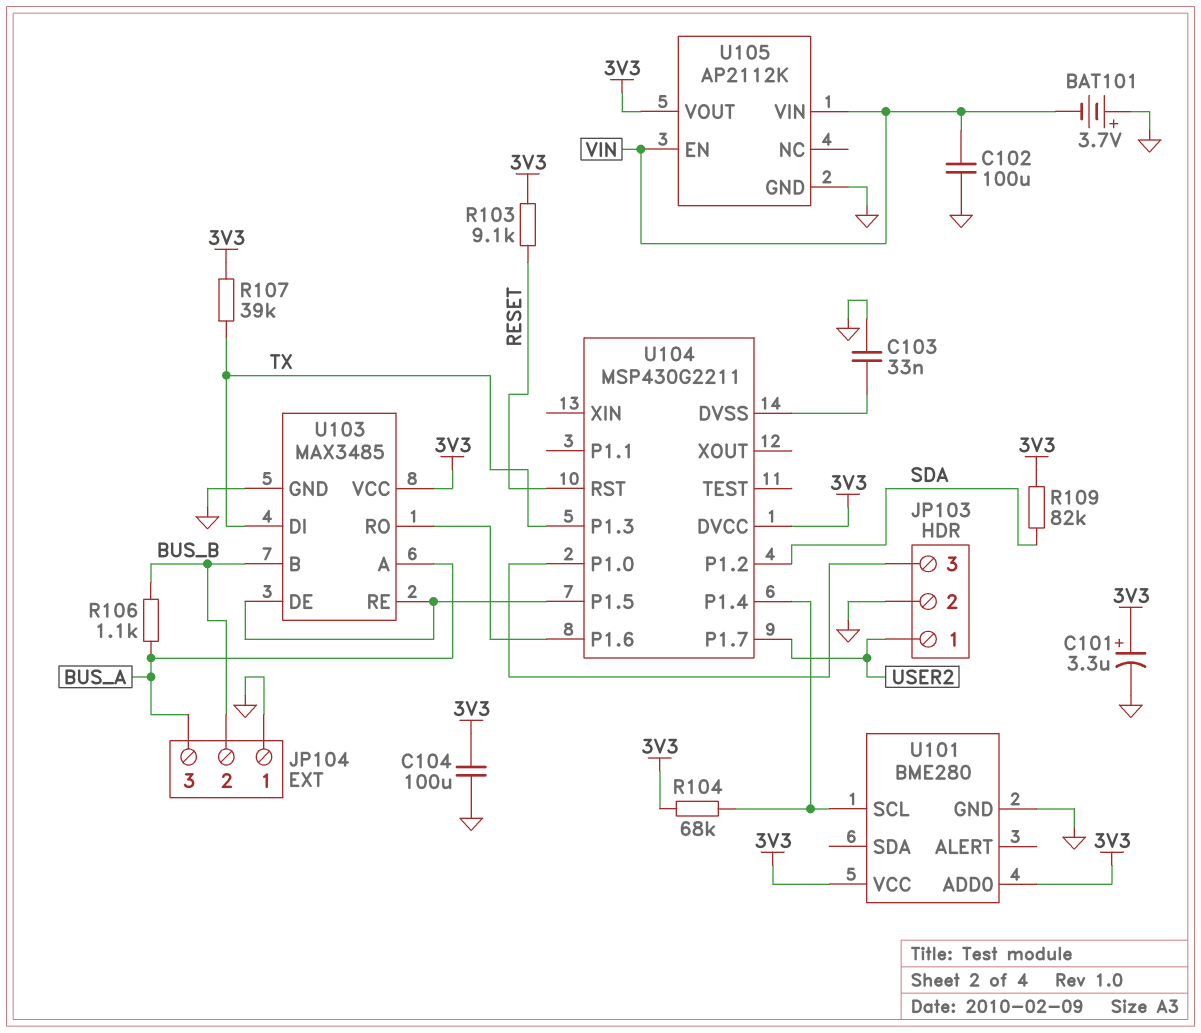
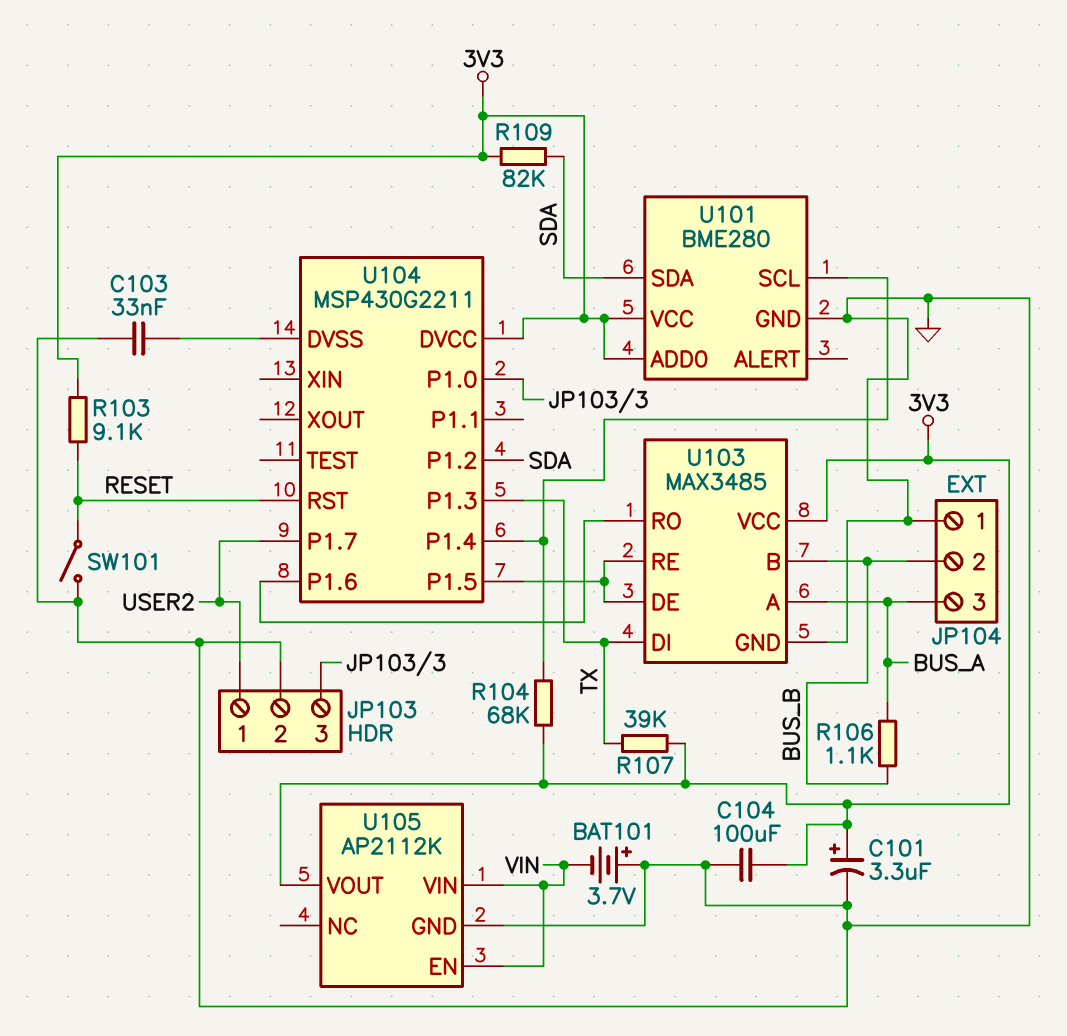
C102: 100uF (GND, VIN) -> none
SW101: none -> switch (GND, RESET)
U101 pin SDA: none -> SDA

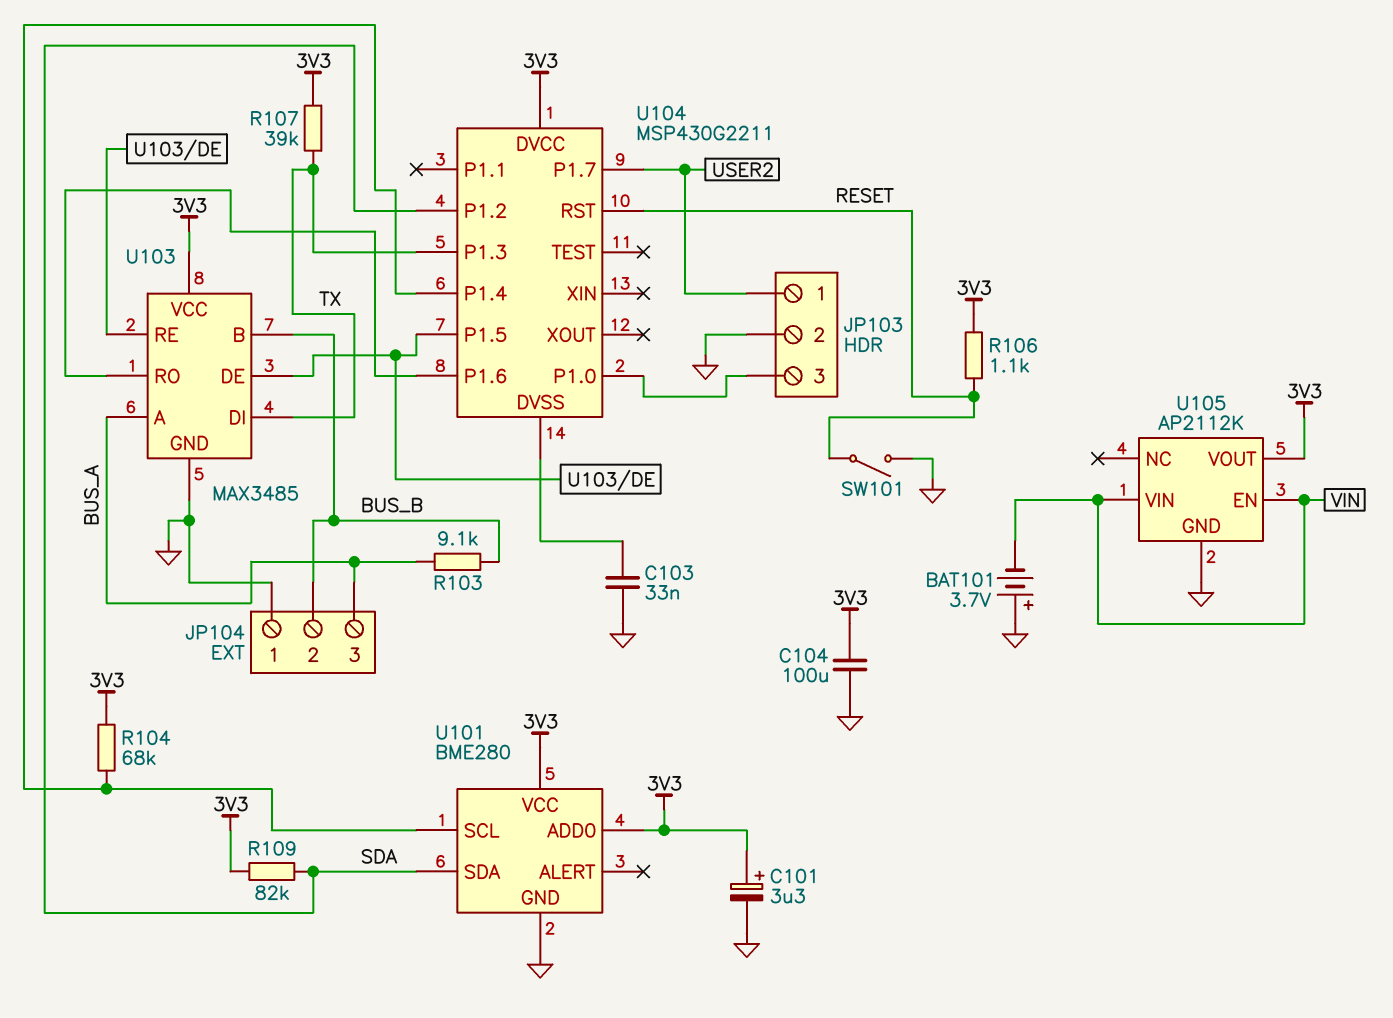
R103: 9.1k (3V3, RESET) -> 9.1k (BUS_A, BUS_B)
R106: 1.1k (BUS_A, BUS_B) -> 1.1k (3V3, RESET)

